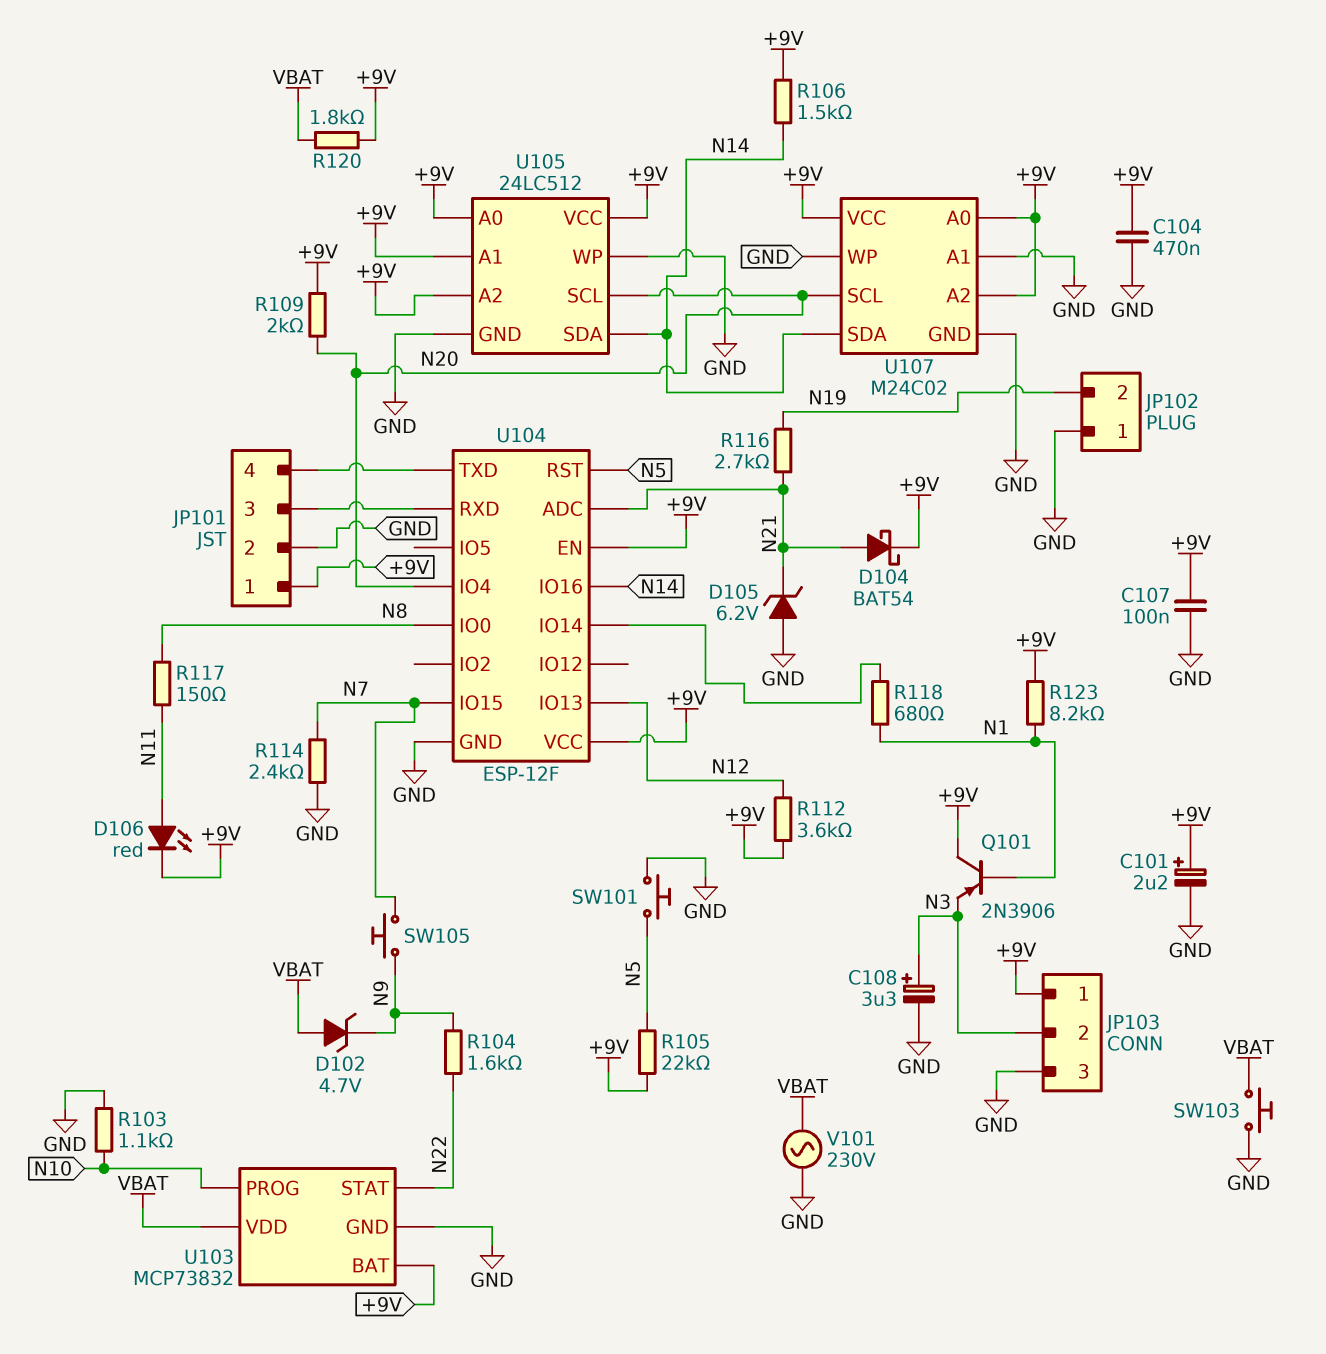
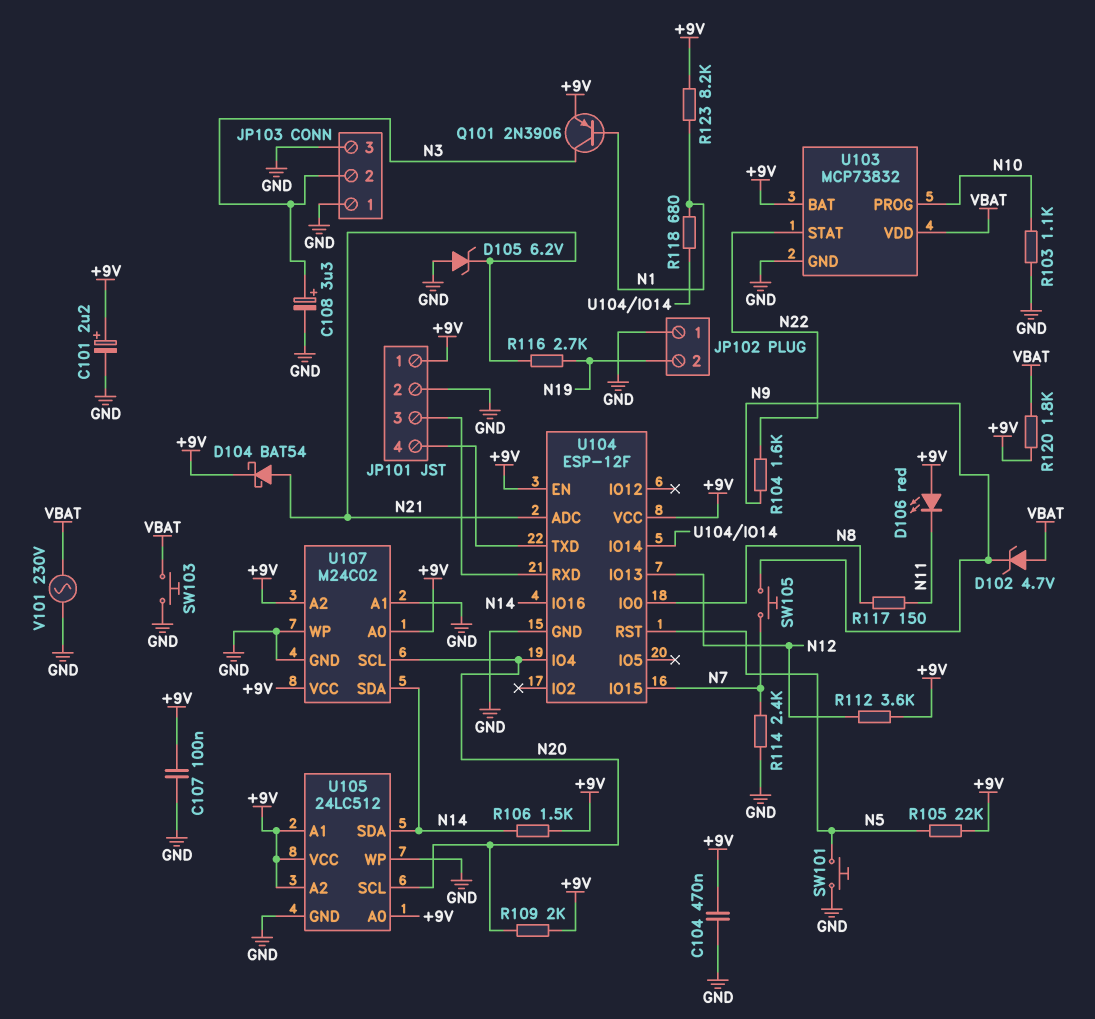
D106: LED red (A N11, K +9V) -> LED red (A +9V, K N11)
JP103 pin 1: +9V -> GND
Q101: PNP 2N3906 (B N1, C +9V, E N3) -> PNP 2N3906 (B N1, C N3, E +9V)

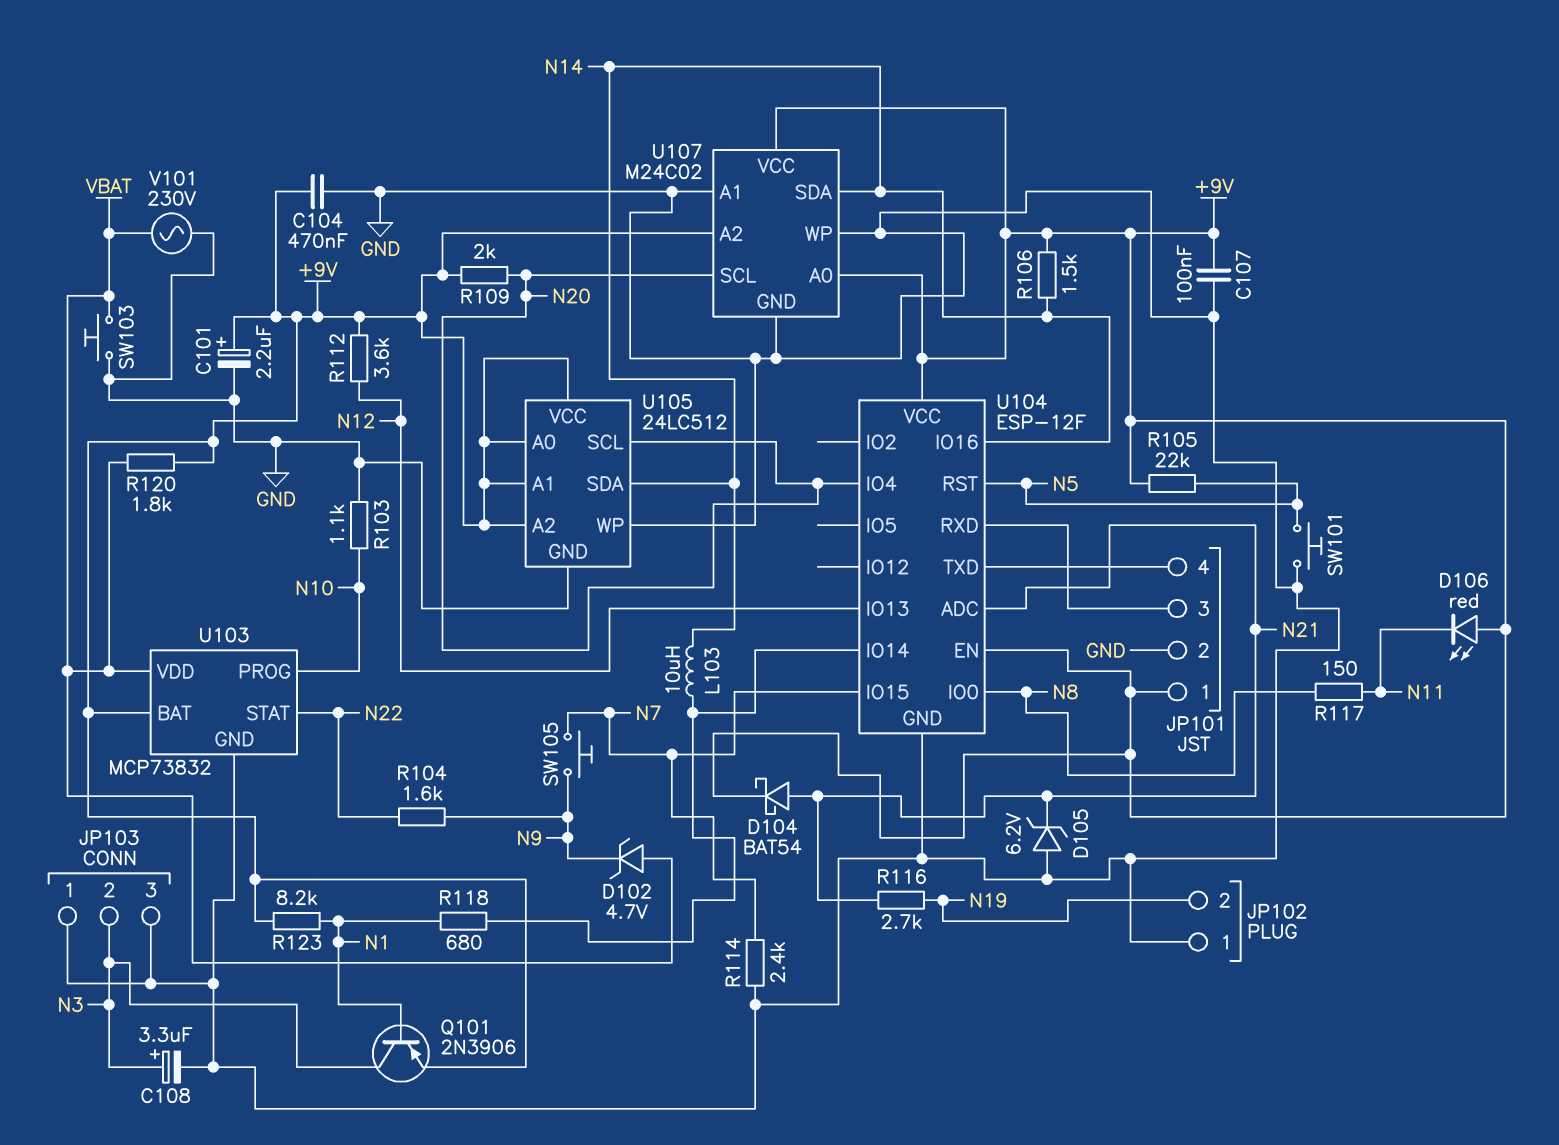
L103: none -> 10uH (N14, U104/IO14)

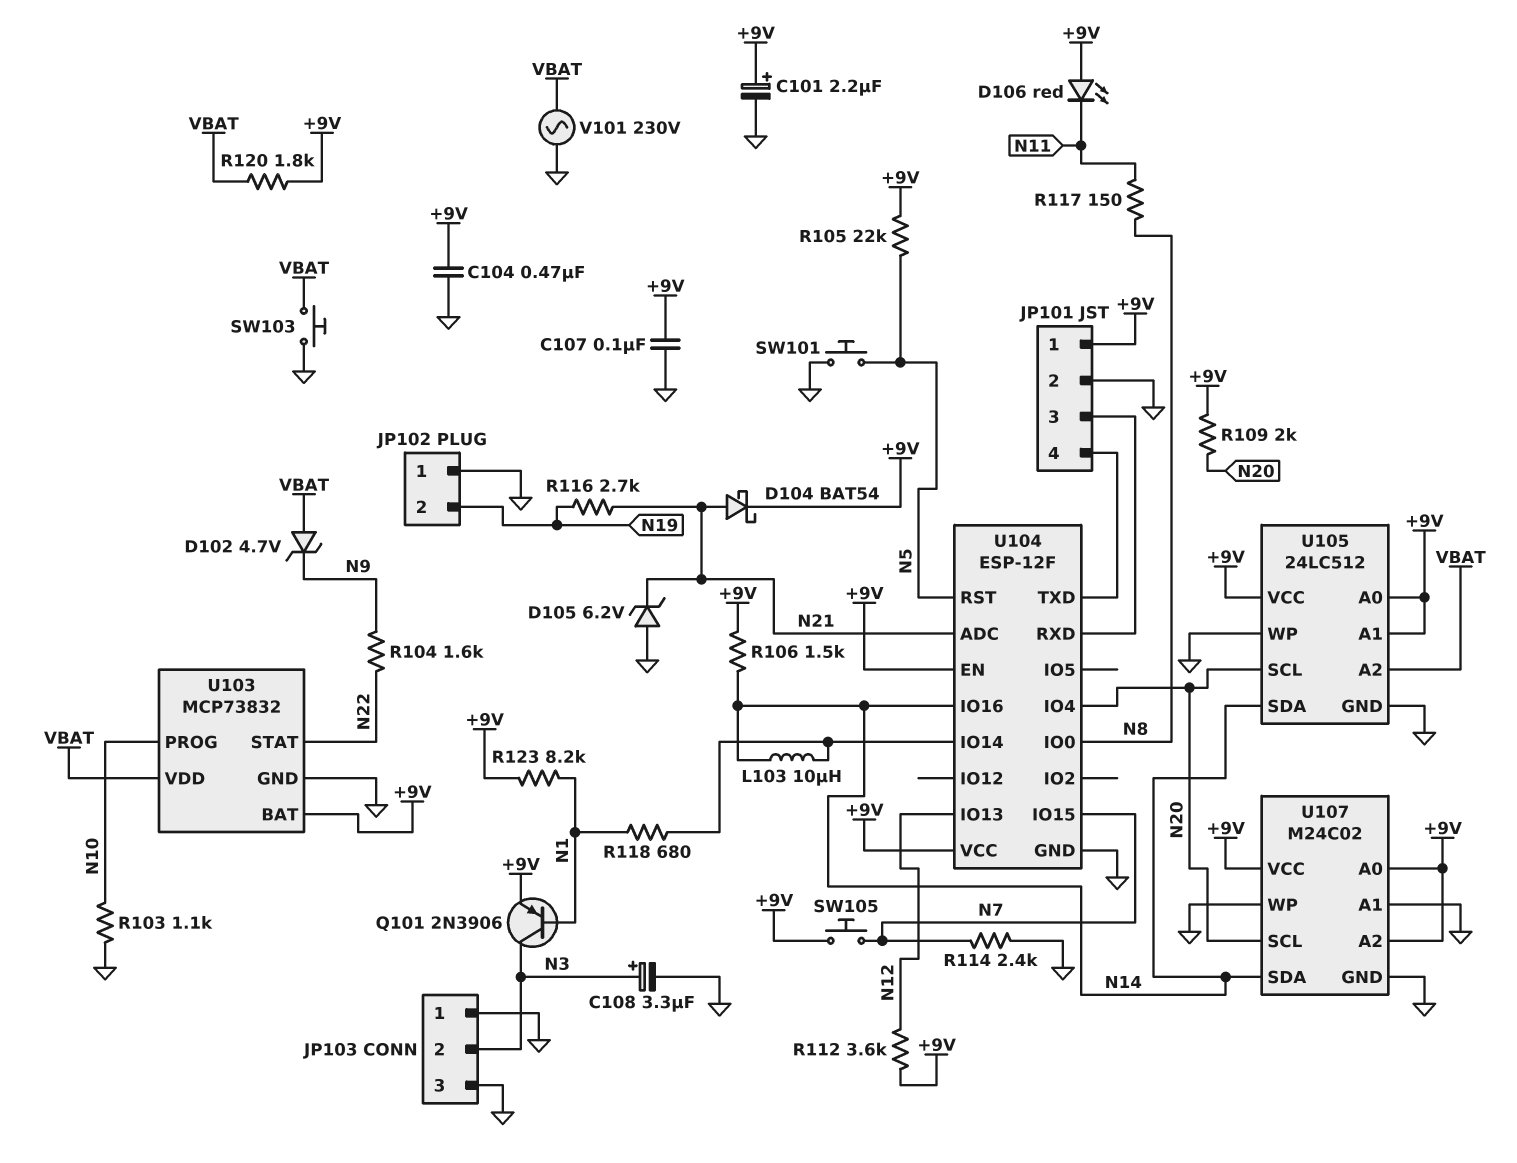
SW105: button (N7, N9) -> button (+9V, N7)
U105 pin A2: +9V -> VBAT

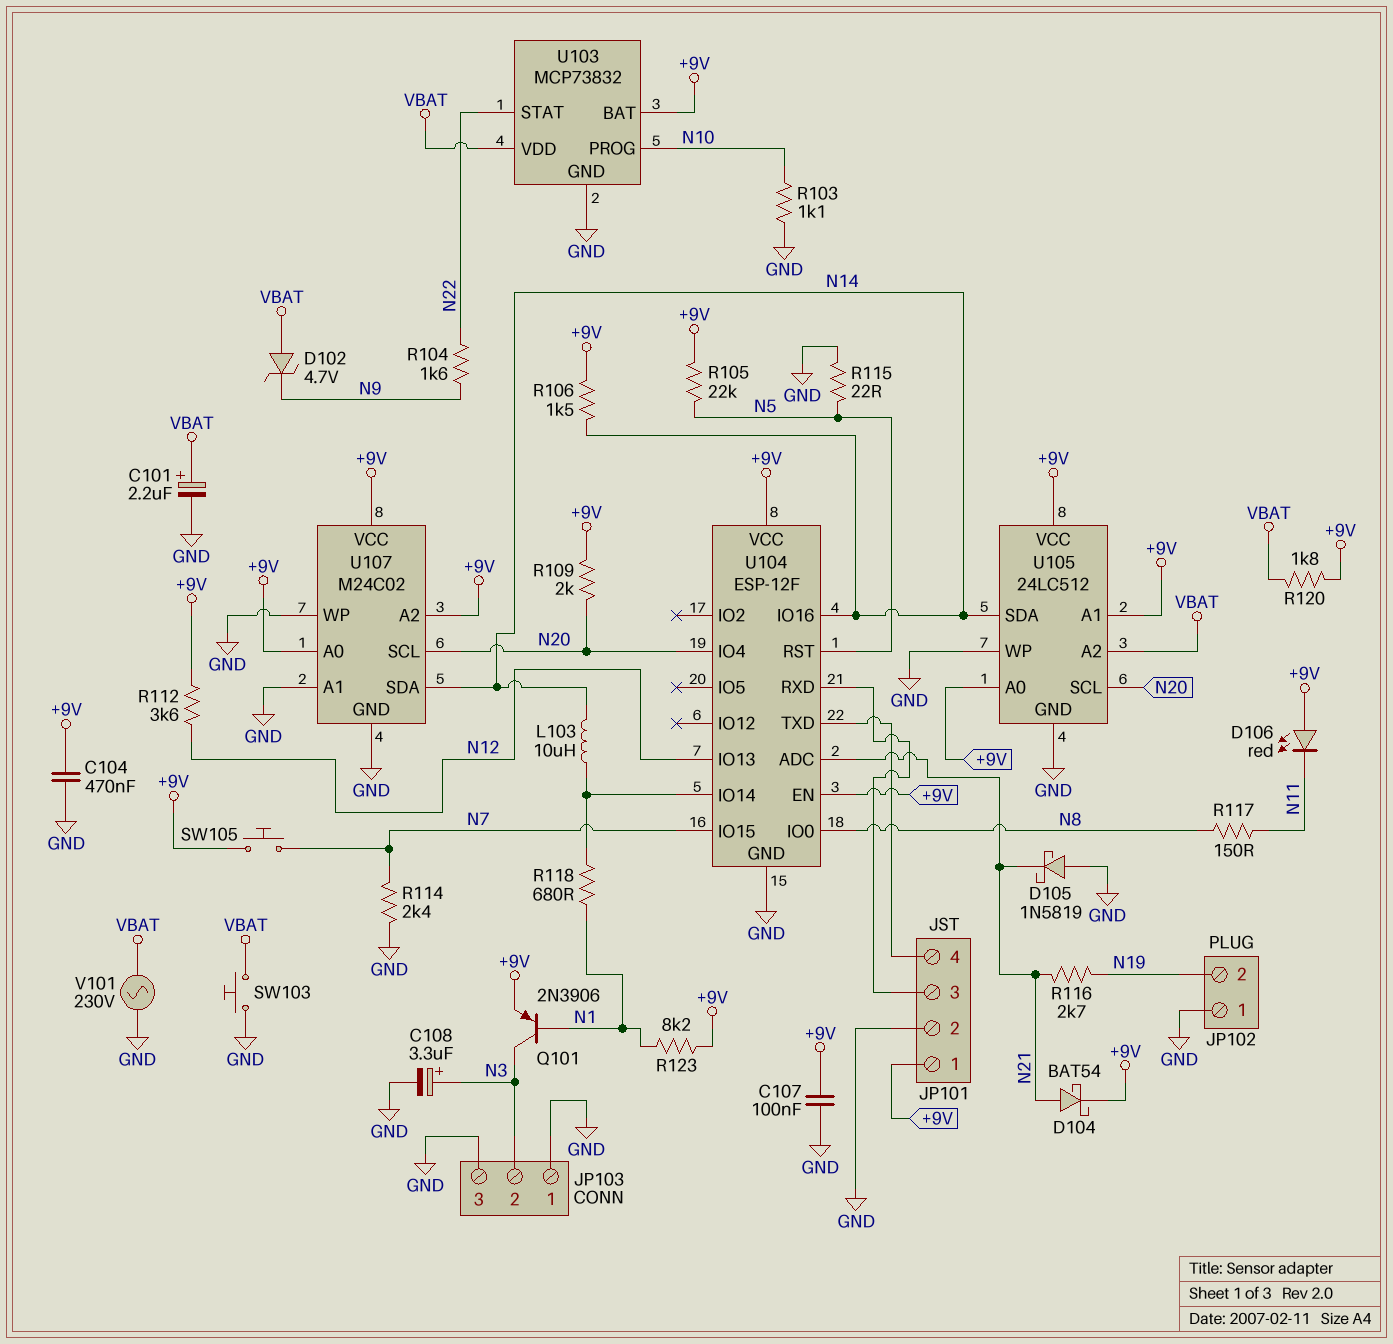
C101: 2.2uF (plus +9V, minus GND) -> 2.2uF (plus VBAT, minus GND)
D105: zener 6.2V (A GND, K N21) -> schottky 1N5819 (A GND, K N21)
R115: none -> 22 (GND, N5)
SW101: button (GND, N5) -> none

